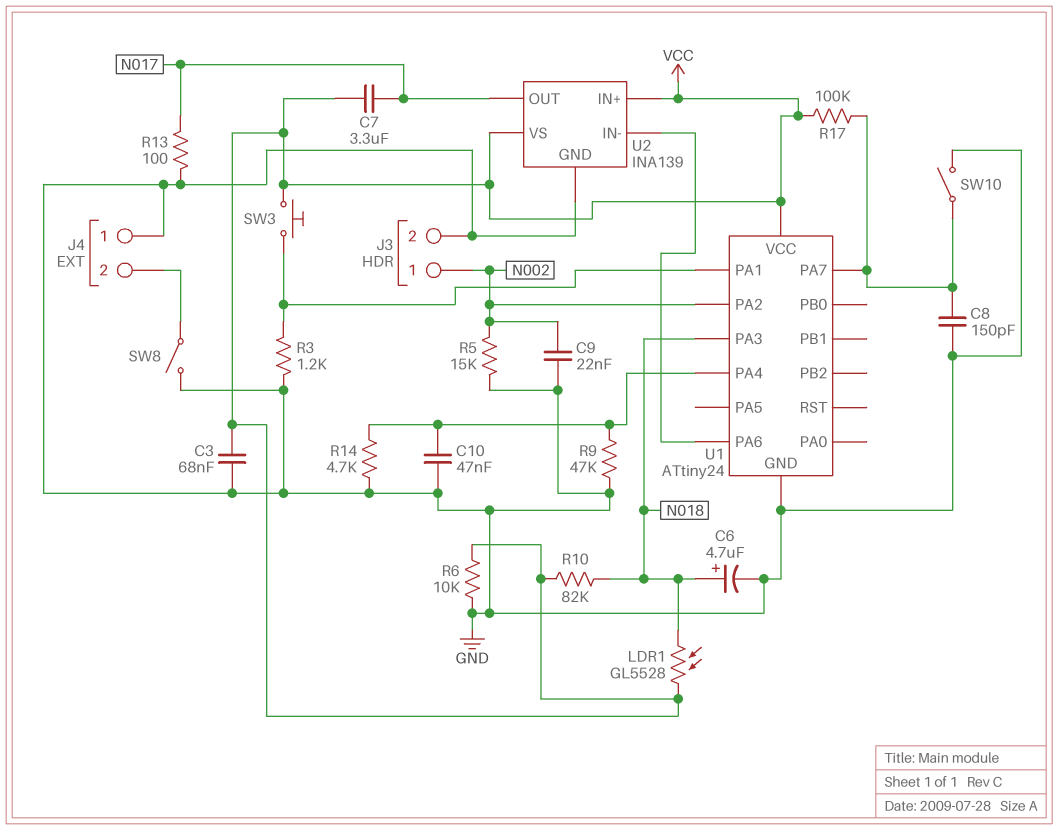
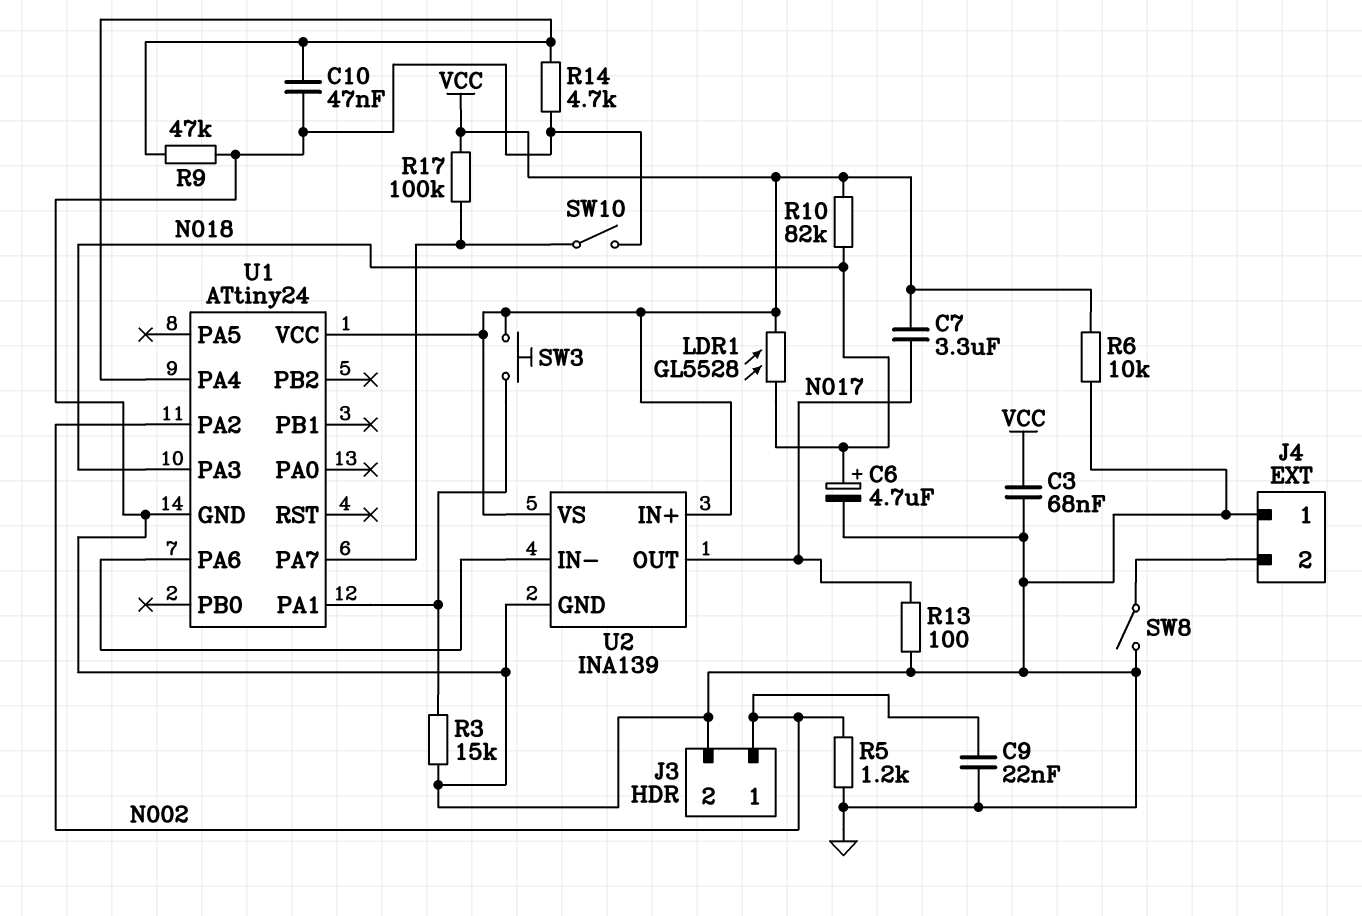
C8: 150pF (GND, U1/PA7) -> none
R3: 1.2k (GND, U1/PA1) -> 15k (GND, U1/PA1)
R5: 15k (GND, N002) -> 1.2k (GND, N002)

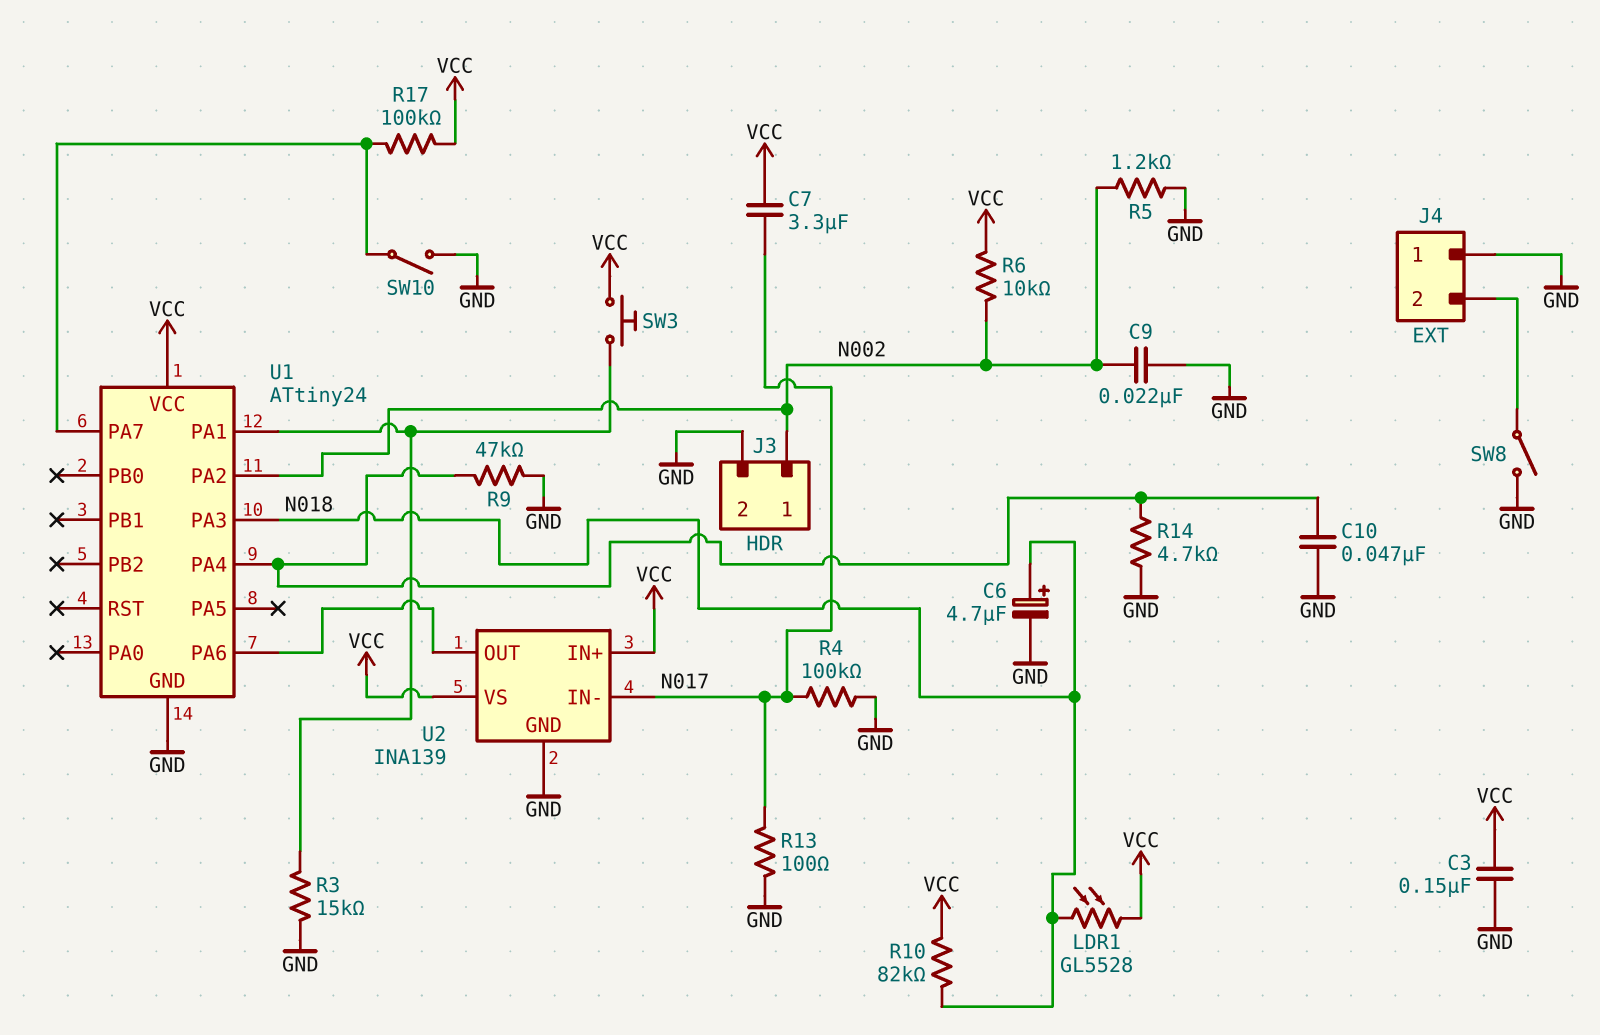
C3: 68nF (GND, VCC) -> 150nF (GND, VCC)
R4: none -> 100k (GND, N017)
R6: 10k (GND, VCC) -> 10k (N002, VCC)
U2 pin IN-: U1/PA6 -> N017
U2 pin OUT: N017 -> U1/PA6

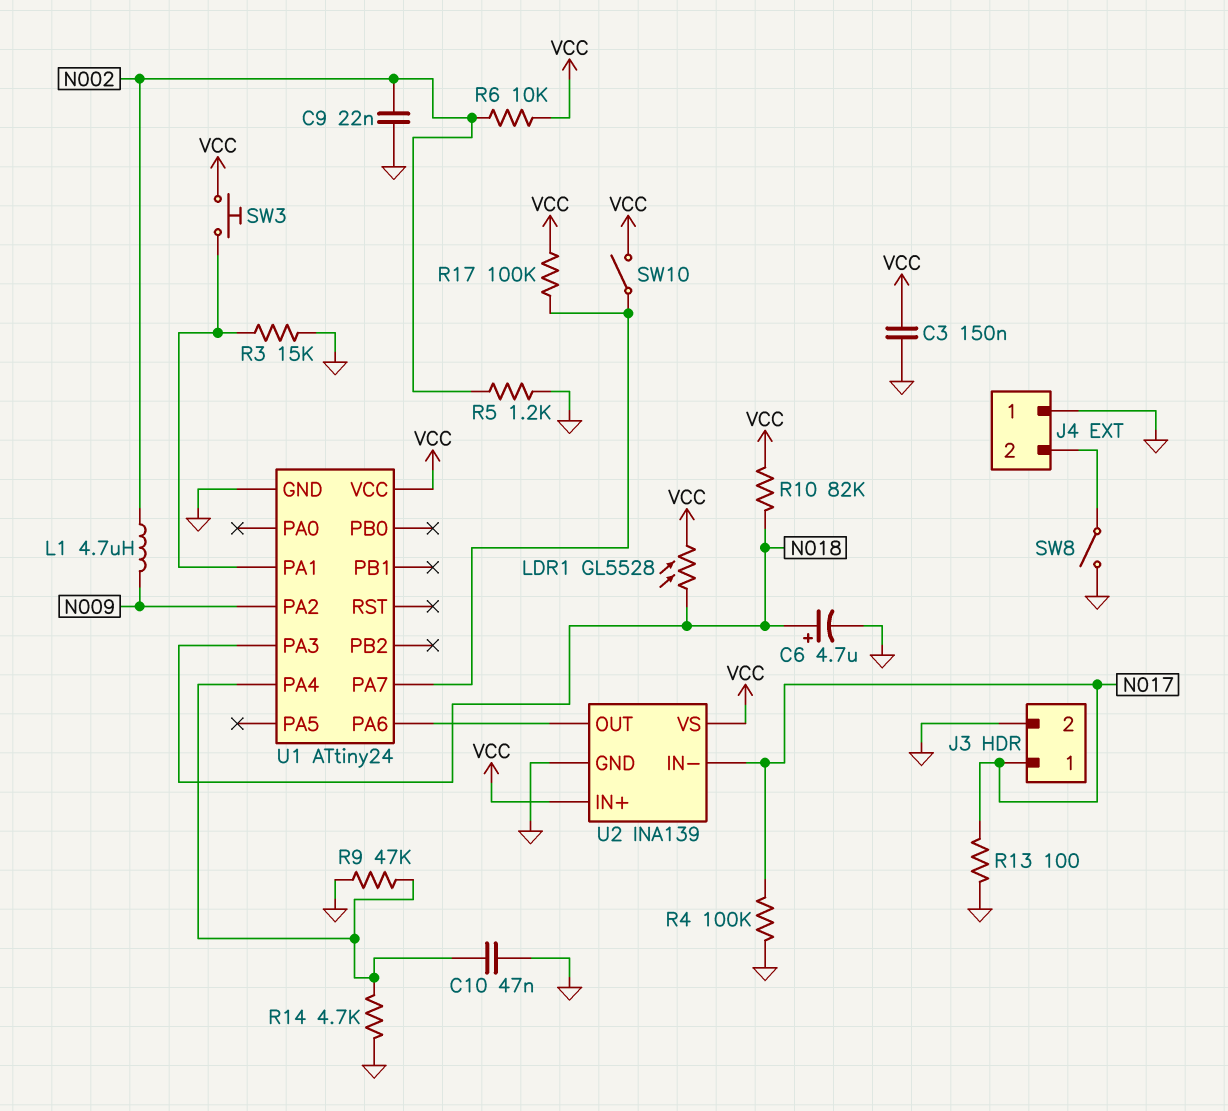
C7: 3.3uF (N017, VCC) -> none
J3 pin 1: N002 -> N017
L1: none -> 4.7uH (N002, N009)
SW10: switch (GND, U1/PA7) -> switch (U1/PA7, VCC)
U1 pin PA2: N002 -> N009

